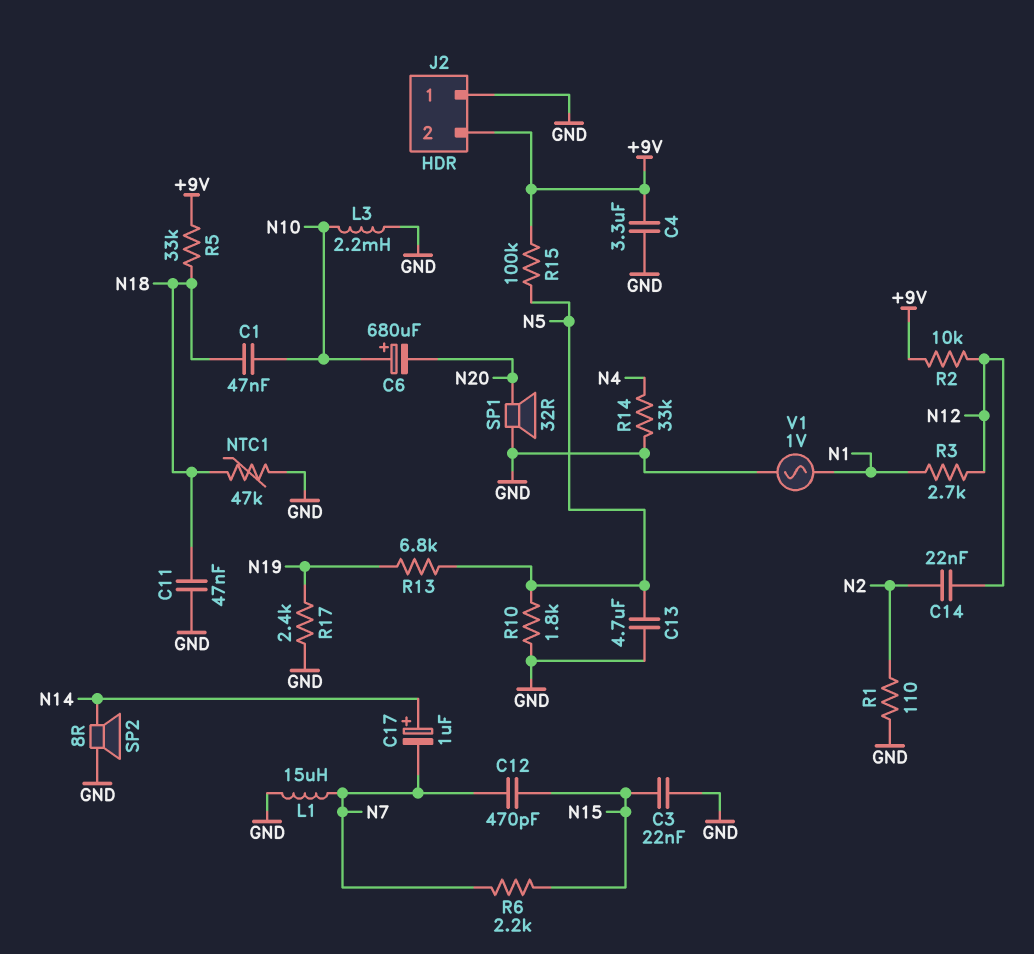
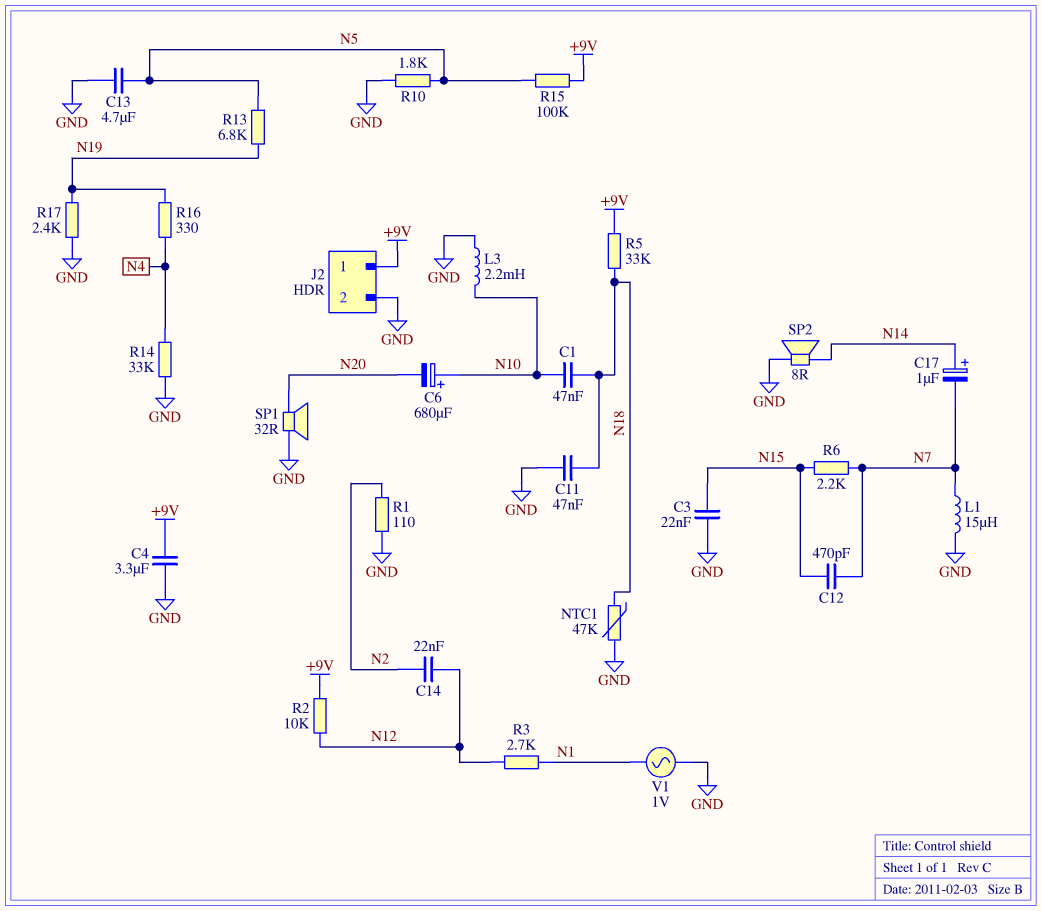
J2 pin 1: GND -> +9V
J2 pin 2: +9V -> GND
R16: none -> 330 (N4, N19)

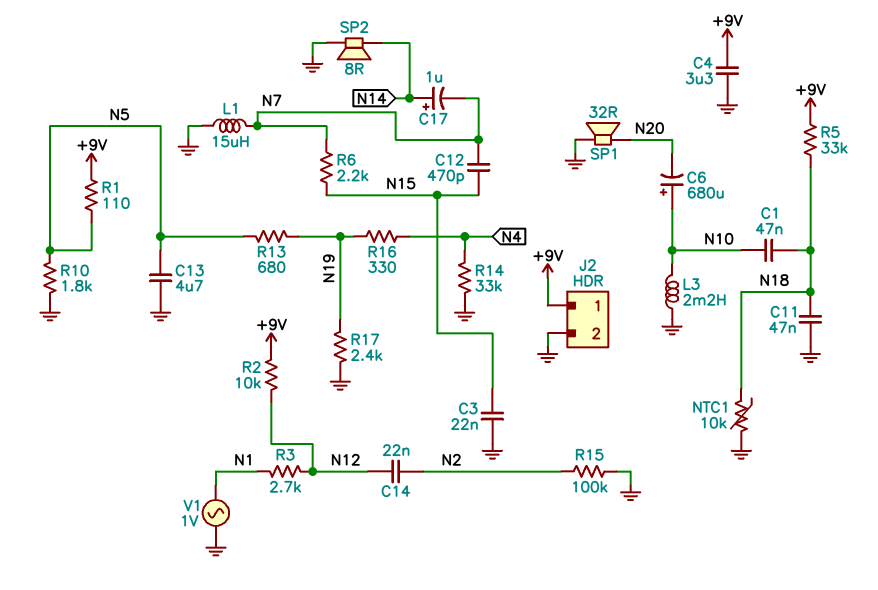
NTC1: 47k (GND, N18) -> 10k (GND, N18)
R1: 110 (GND, N2) -> 110 (+9V, N5)
R13: 6.8k (N5, N19) -> 680 (N5, N19)
R15: 100k (+9V, N5) -> 100k (GND, N2)

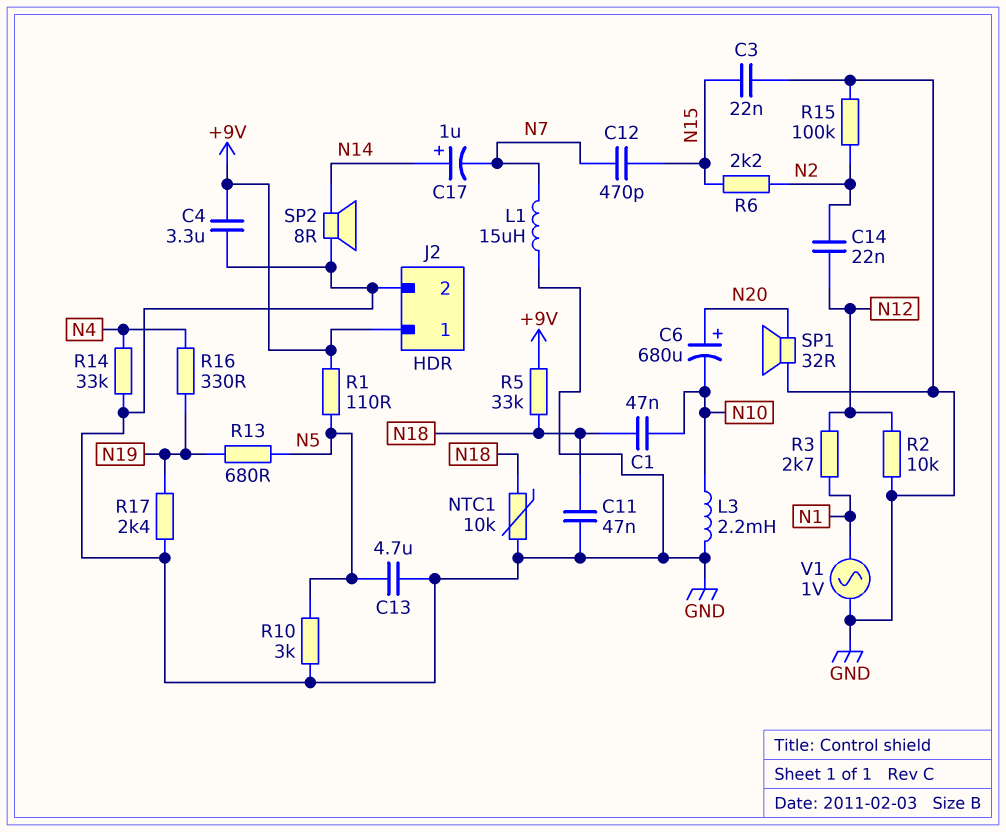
C6: 680uF (plus N10, minus N20) -> 680uF (plus N20, minus N10)
R2: 10k (+9V, N12) -> 10k (GND, N12)
R6: 2.2k (N7, N15) -> 2.2k (N2, N15)
R10: 1.8k (GND, N5) -> 3k (GND, N5)

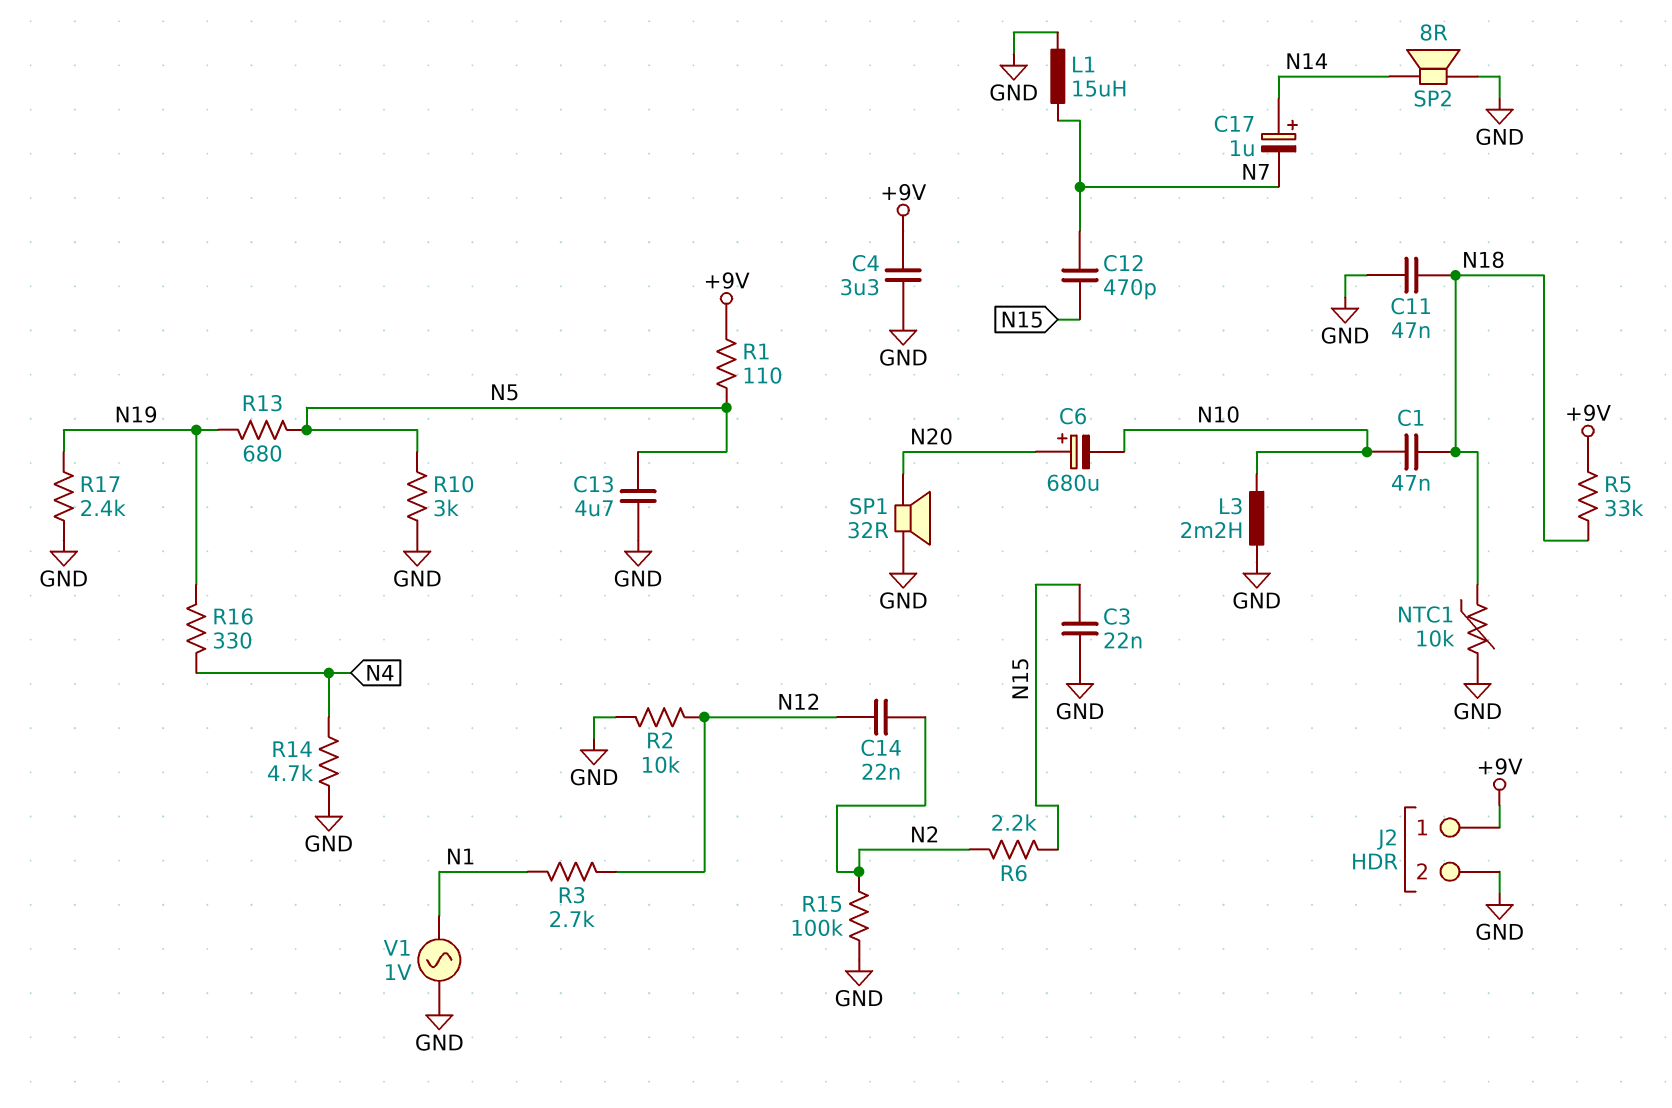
R14: 33k (GND, N4) -> 4.7k (GND, N4)

